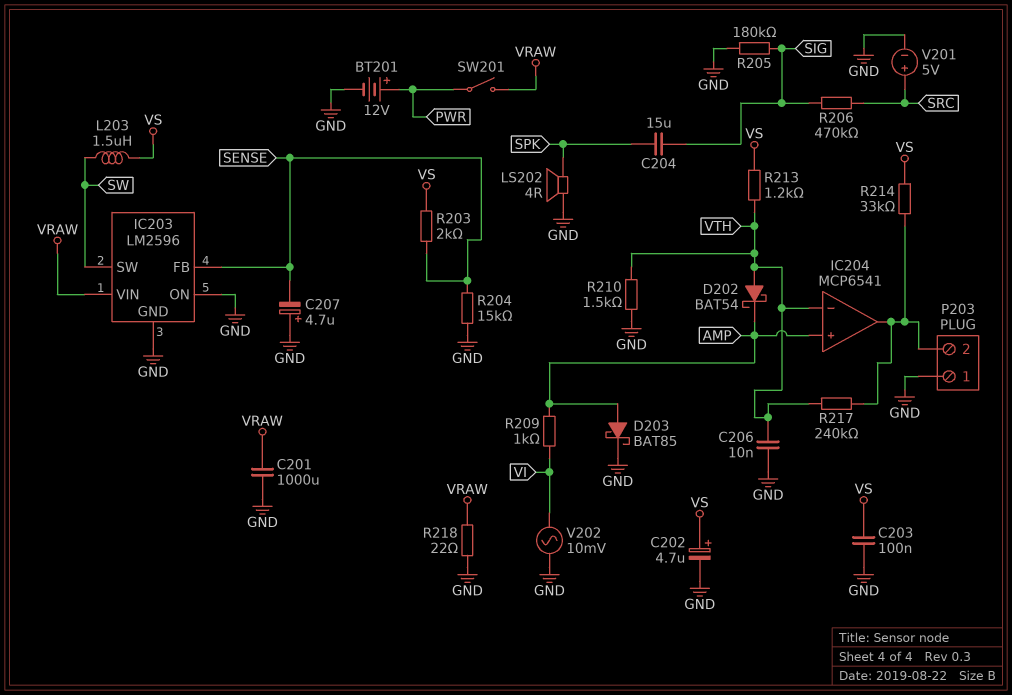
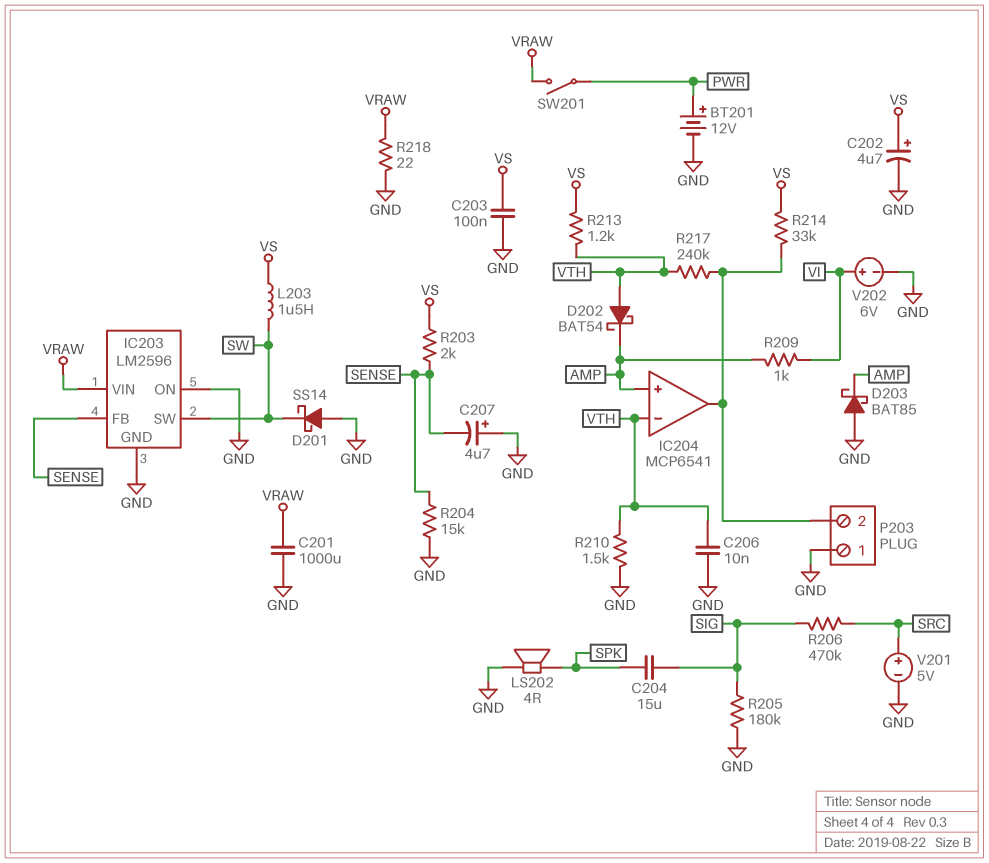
D201: none -> schottky SS14 (A GND, K SW)
D203: schottky BAT85 (A AMP, K GND) -> schottky BAT85 (A GND, K AMP)
V202: AC 10mV (GND, VI) -> 6V (plus VI, minus GND)

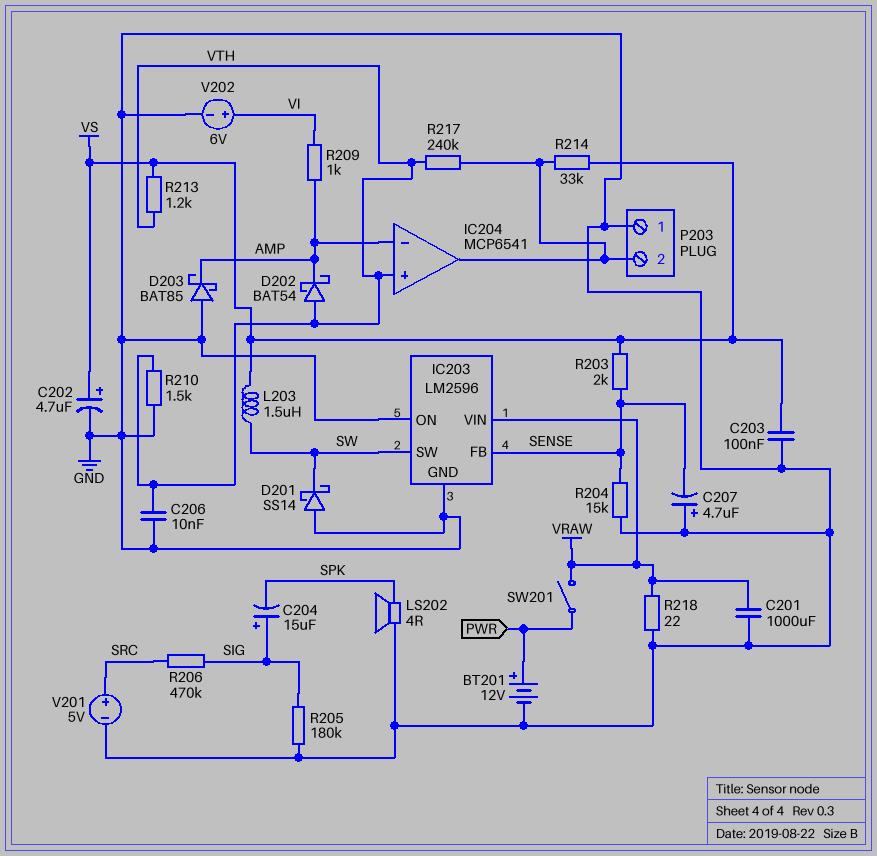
C204: 15uF (SIG, SPK) -> 15uF (plus SIG, minus SPK)
IC204 pin in+: AMP -> VTH
IC204 pin in-: VTH -> AMP

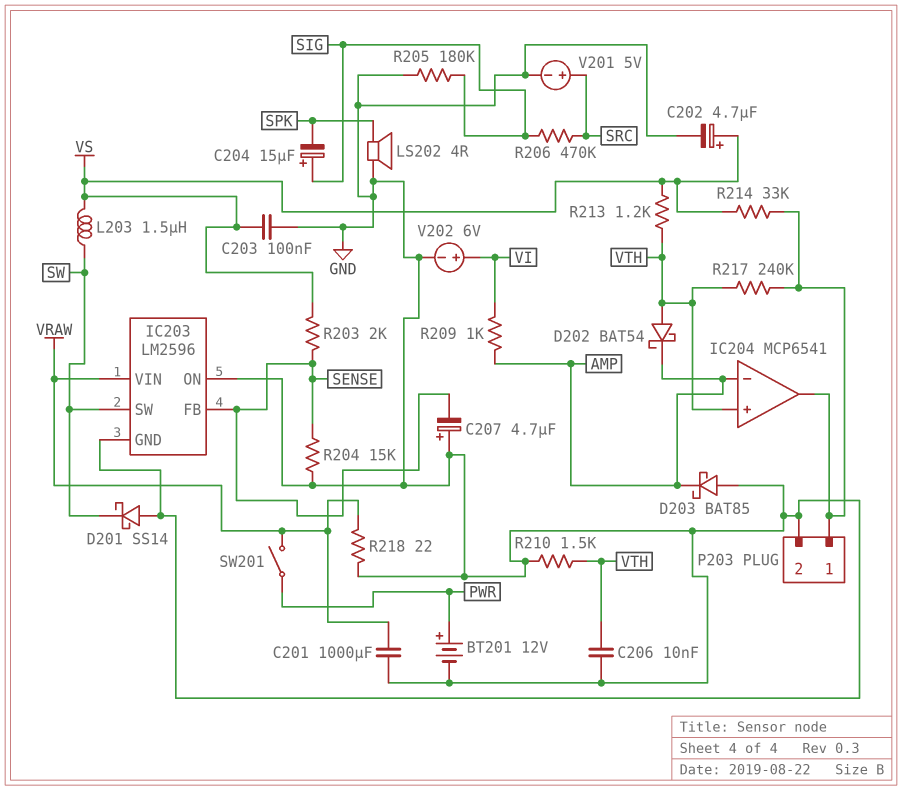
P203 pin 1: GND -> IC204/out
P203 pin 2: IC204/out -> GND

